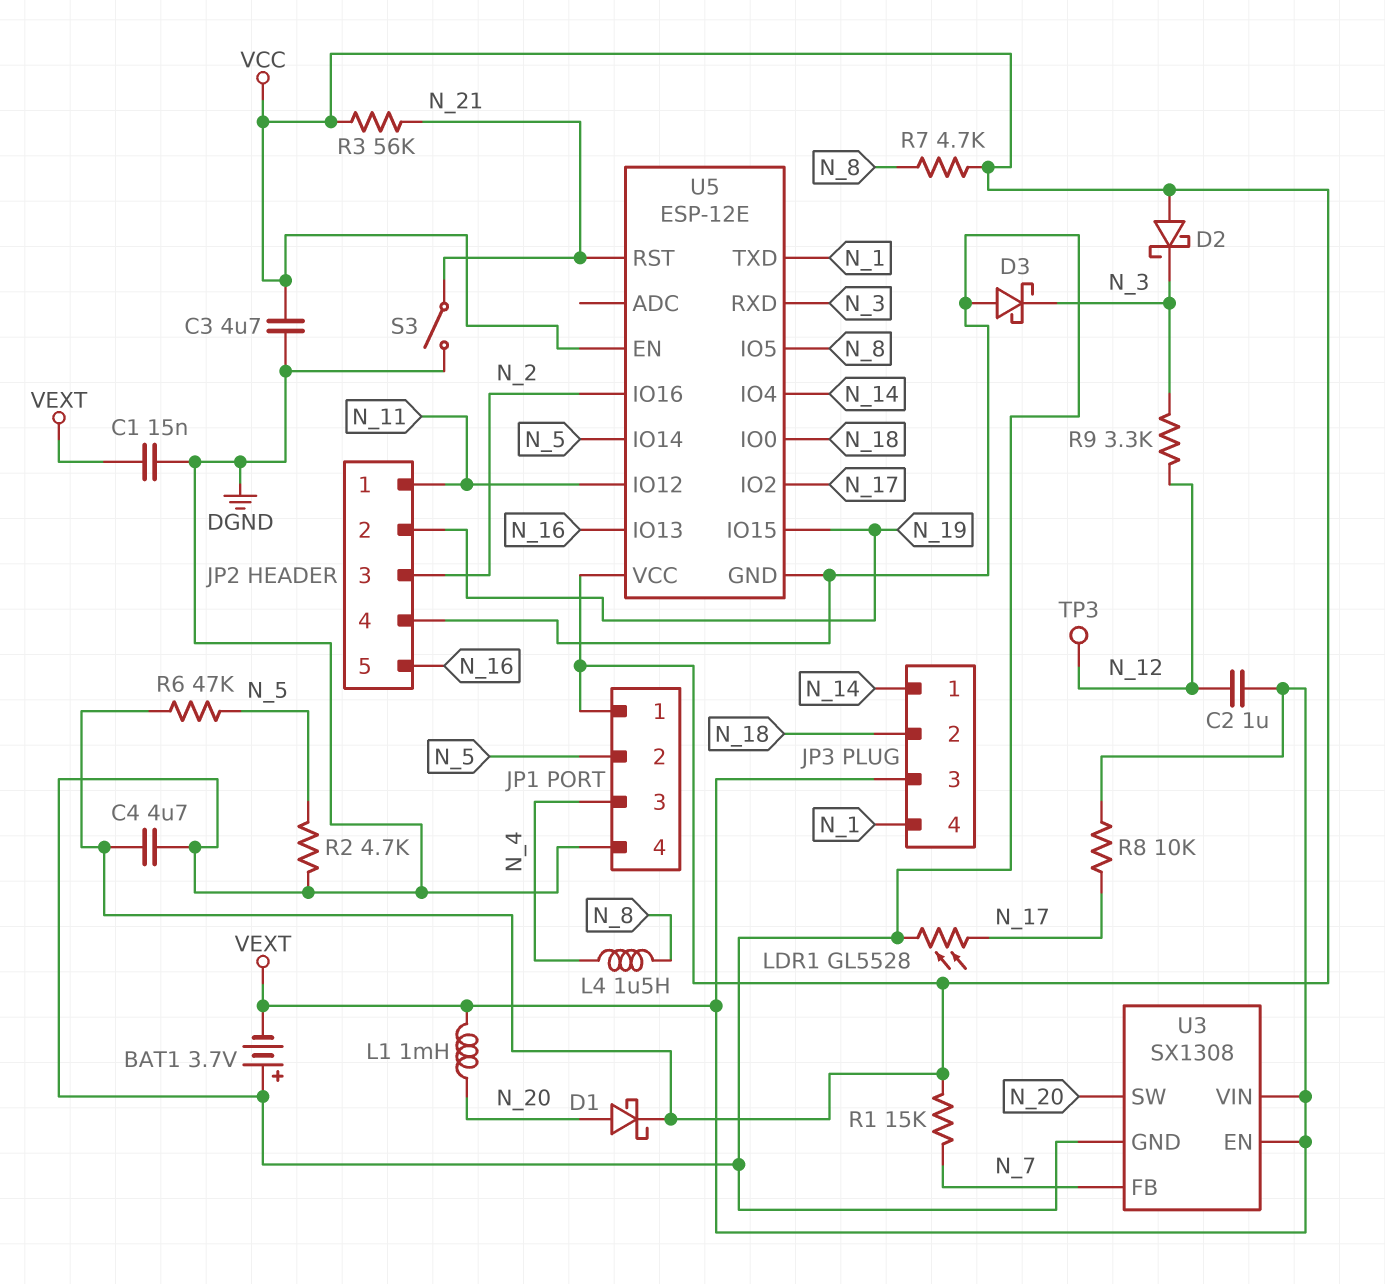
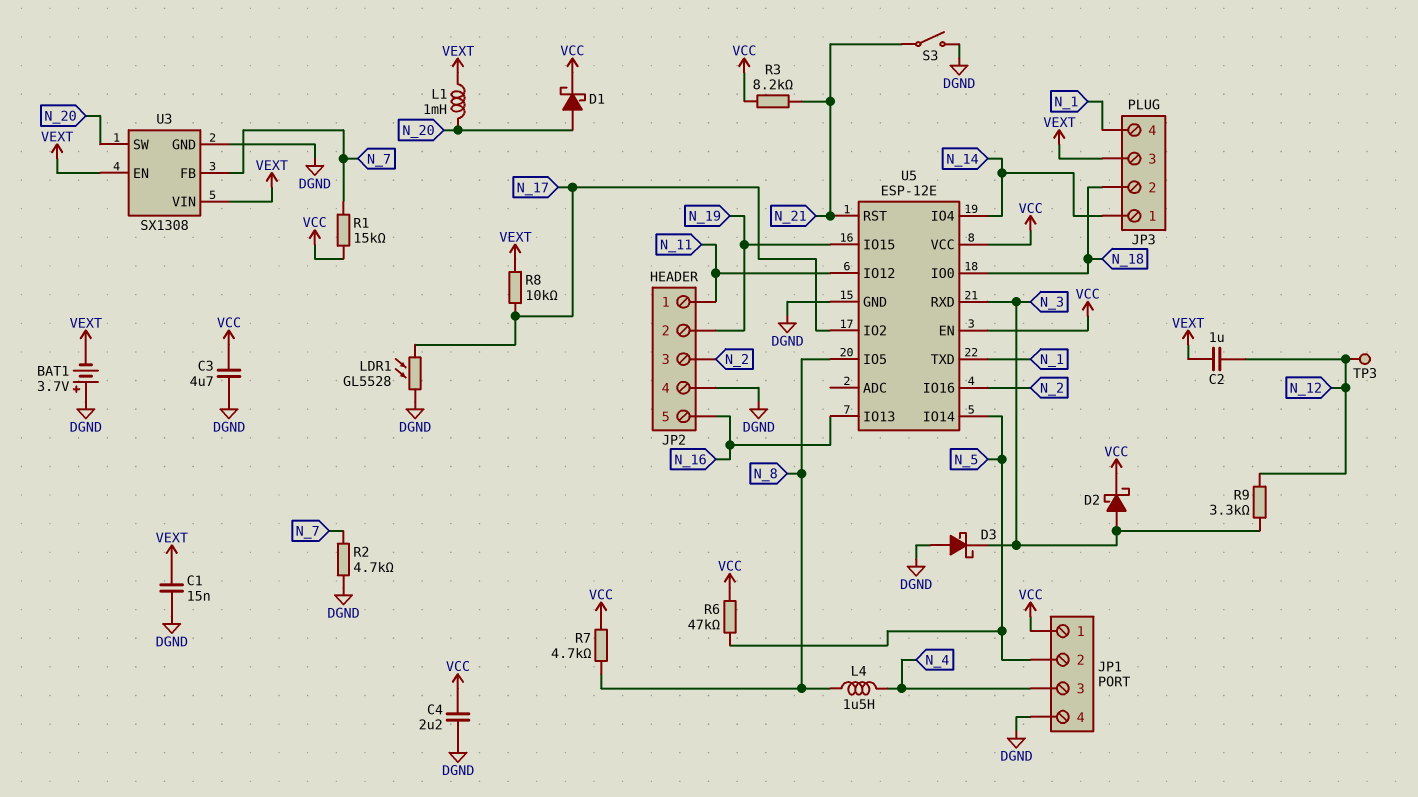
C4: 4.7uF (DGND, VCC) -> 2.2uF (DGND, VCC)
D2: schottky (A VCC, K N_3) -> schottky (A N_3, K VCC)
R2: 4.7k (DGND, N_5) -> 4.7k (DGND, N_7)
R3: 56k (N_21, VCC) -> 8.2k (N_21, VCC)

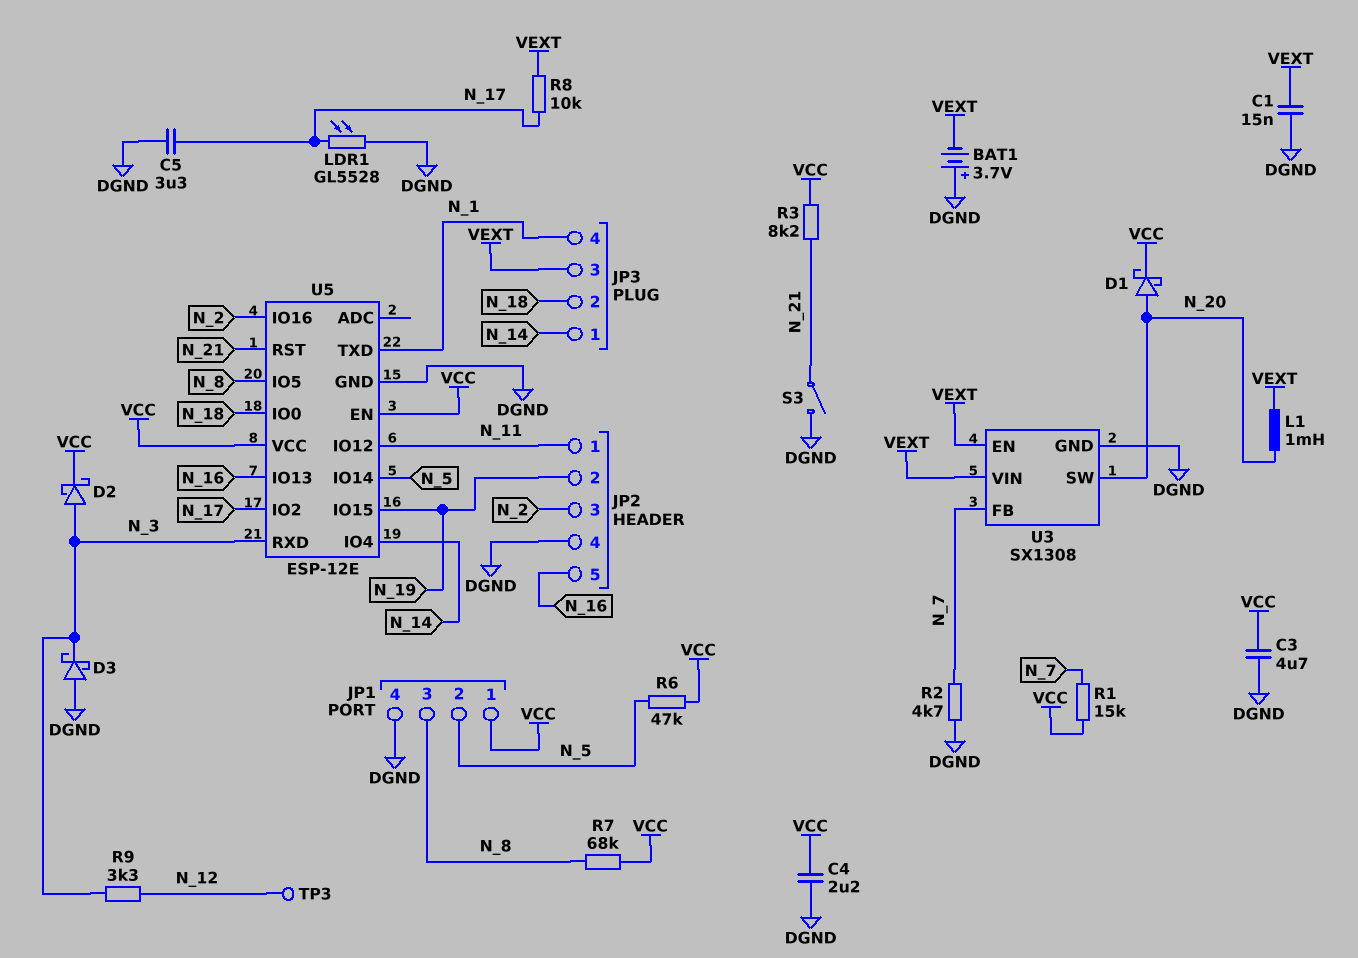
C2: 1uF (N_12, VEXT) -> none
C5: none -> 3.3uF (DGND, N_17)
JP1 pin 3: N_4 -> N_8
L4: 1.5uH (N_4, N_8) -> none
R7: 4.7k (N_8, VCC) -> 68k (N_8, VCC)

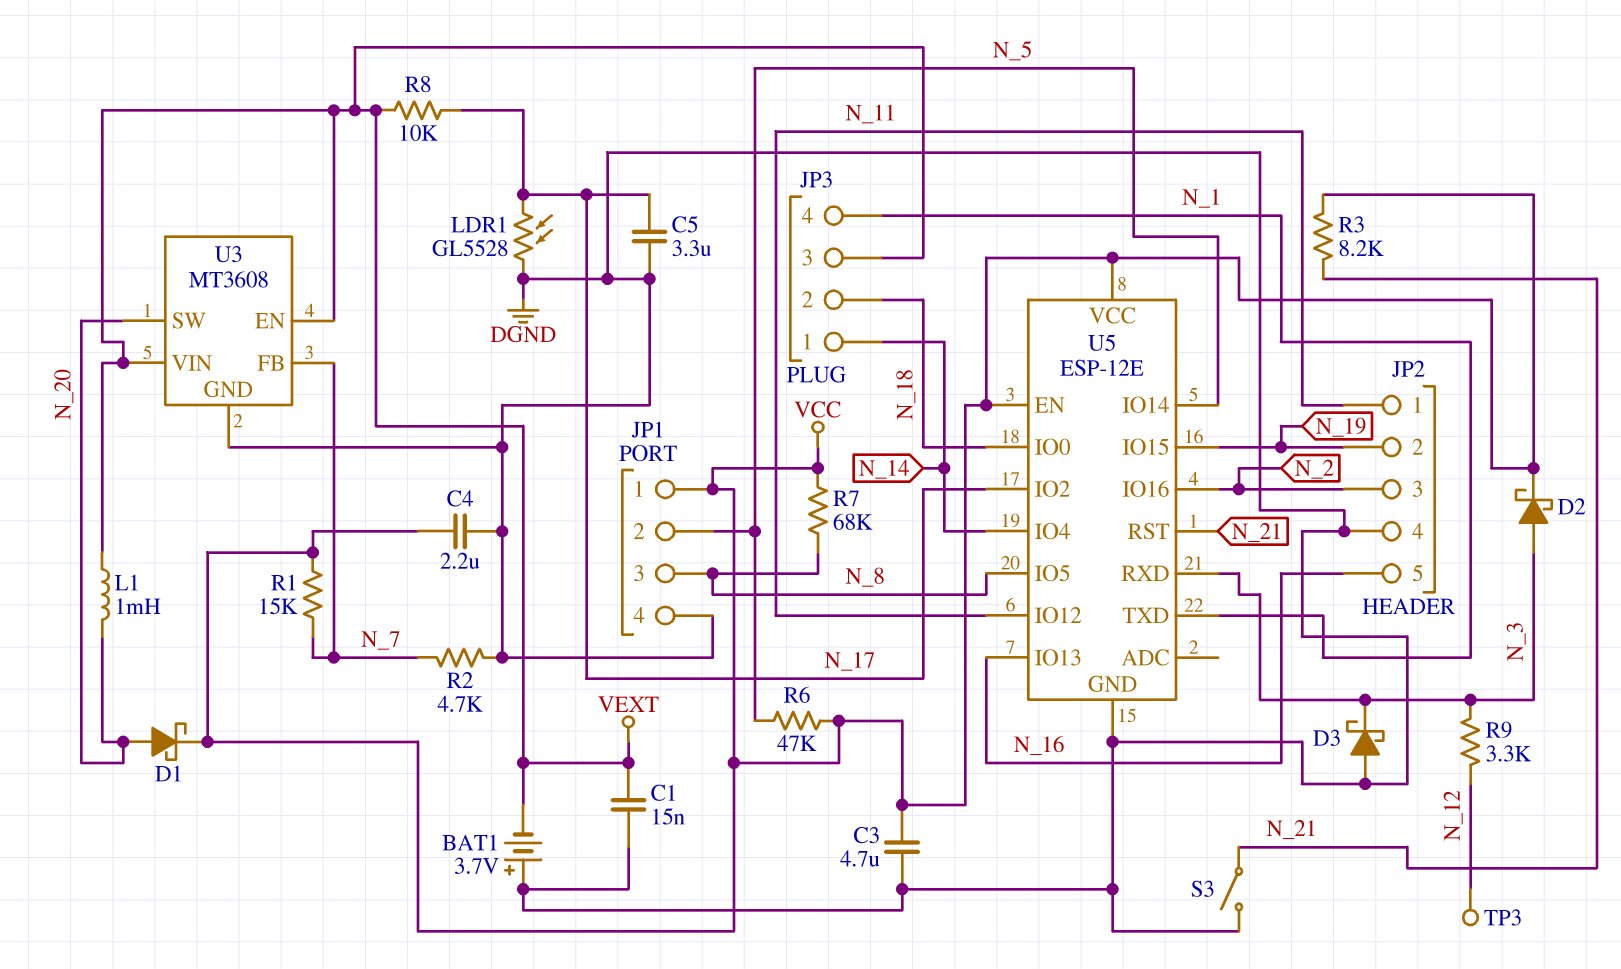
U3: SX1308 -> MT3608

